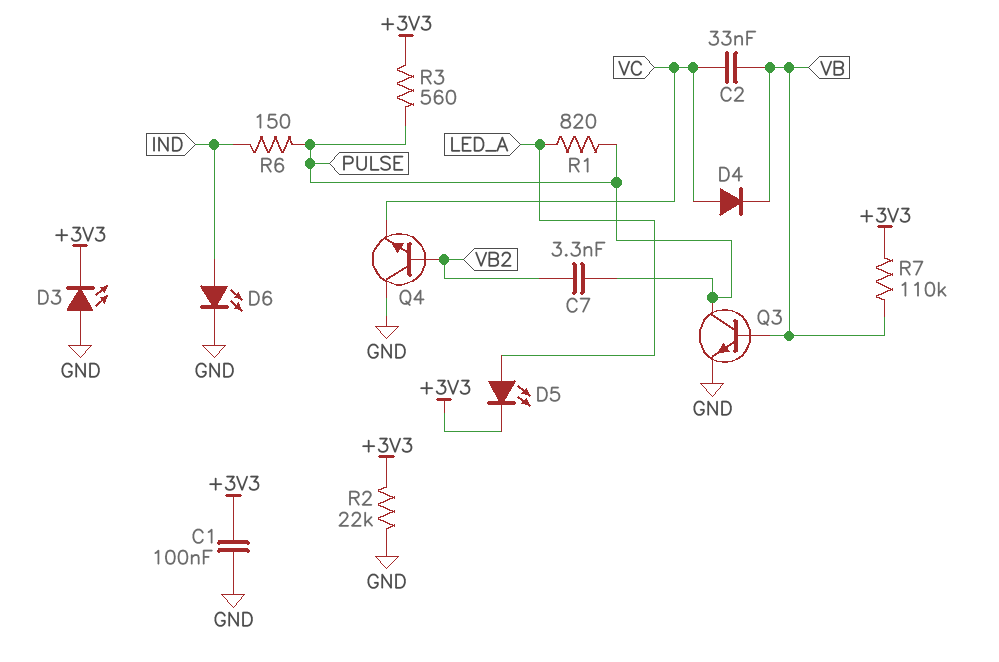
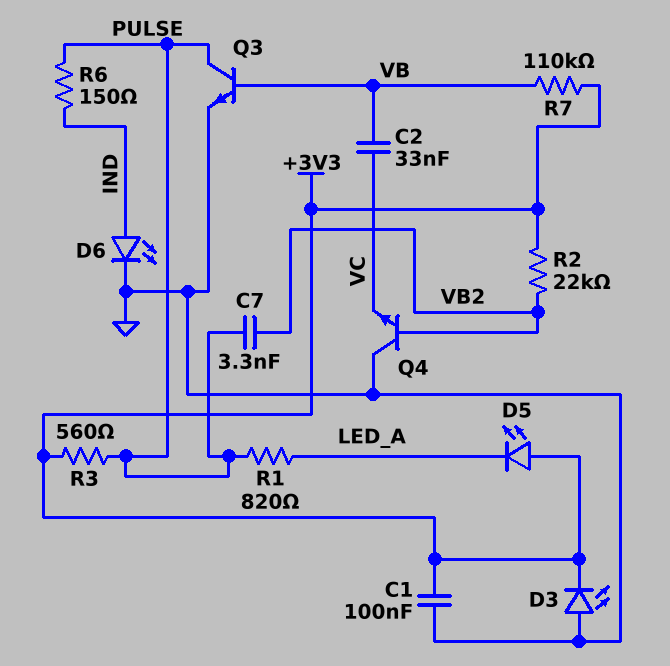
D4: diode (A VC, K VB) -> none
D5: LED (A LED_A, K +3V3) -> LED (A +3V3, K LED_A)
R2: 22k (+3V3, GND) -> 22k (+3V3, VB2)

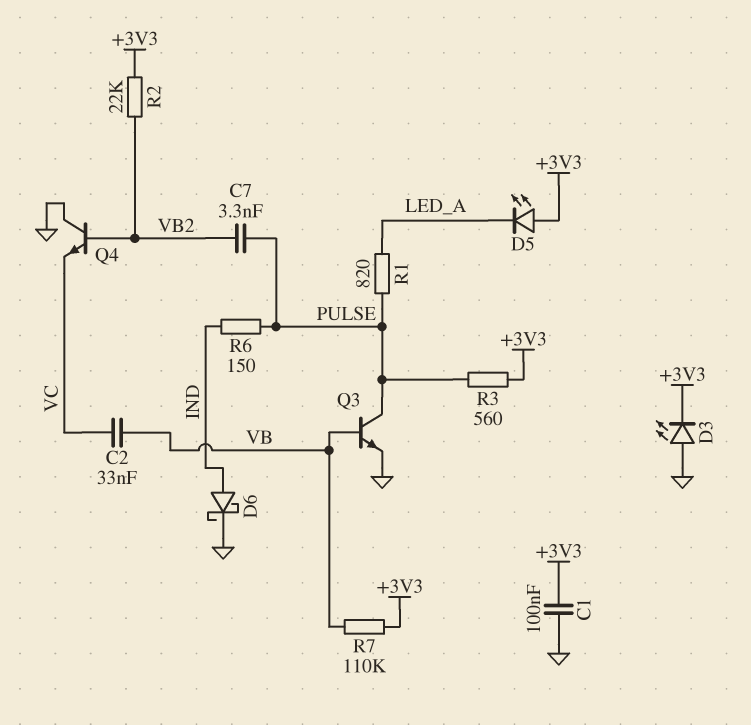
D6: LED (A IND, K GND) -> schottky (A IND, K GND)

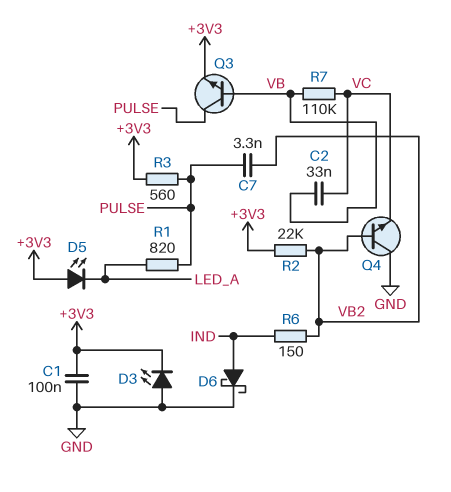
Q3: NPN (B VB, C PULSE, E GND) -> NPN (B VB, C PULSE, E +3V3)
R6: 150 (IND, PULSE) -> 150 (IND, VB2)
R7: 110k (+3V3, VB) -> 110k (VB, VC)

